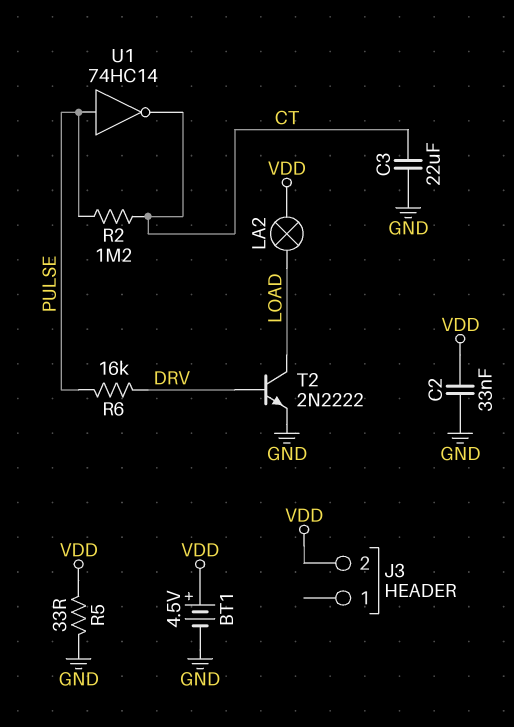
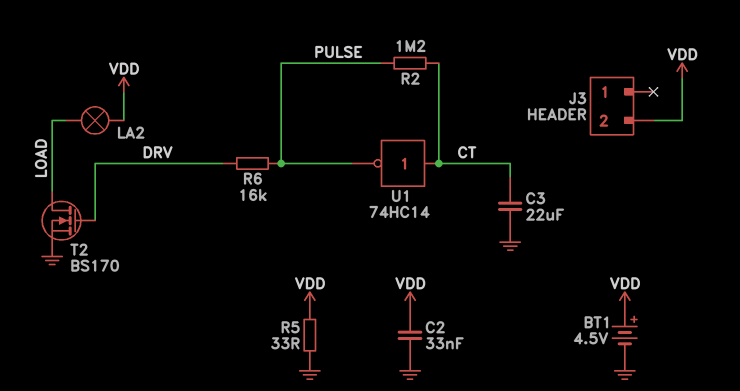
T2: NPN 2N2222 (B DRV, C LOAD, E GND) -> NMOS BS170 (G DRV, D LOAD, S GND)
U1: NOT 74HC14 (in PULSE, out CT) -> NOT 74HC14 (in CT, out PULSE)

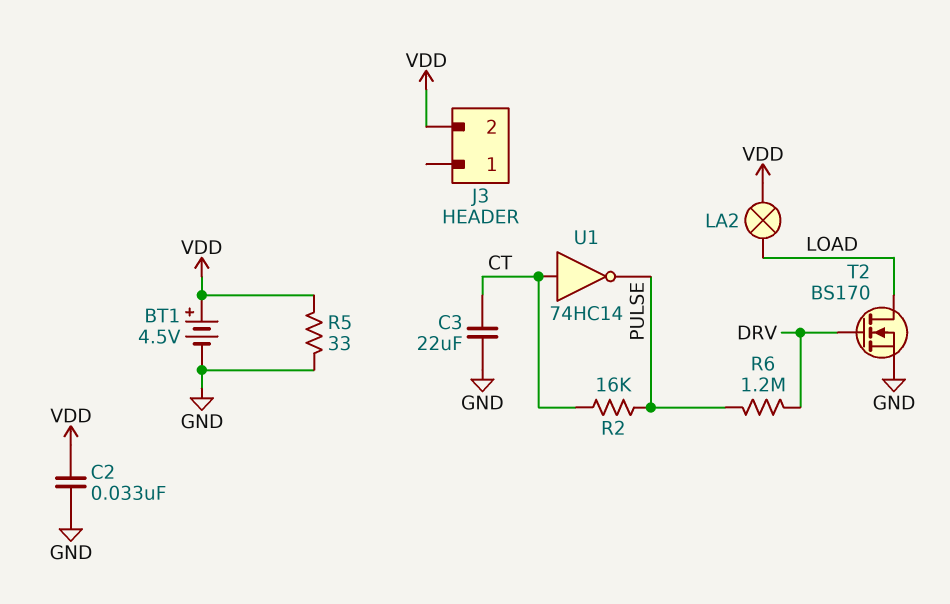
R2: 1.2M (CT, PULSE) -> 16k (CT, PULSE)
R6: 16k (DRV, PULSE) -> 1.2M (DRV, PULSE)

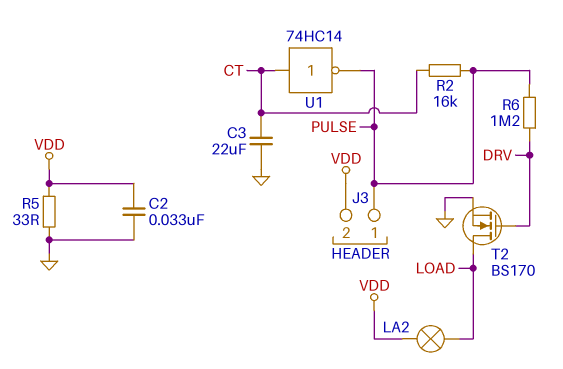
BT1: 4.5V (plus VDD, minus GND) -> none
J3 pin 1: none -> PULSE

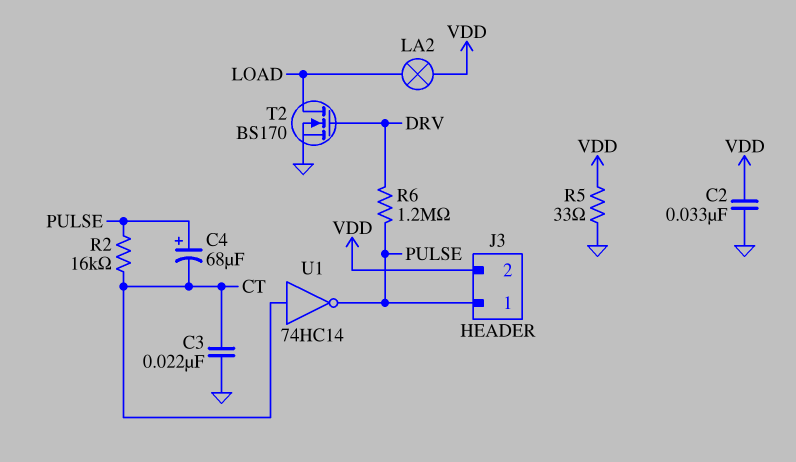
C3: 22uF (CT, GND) -> 22nF (CT, GND)
C4: none -> 68uF (plus PULSE, minus CT)

